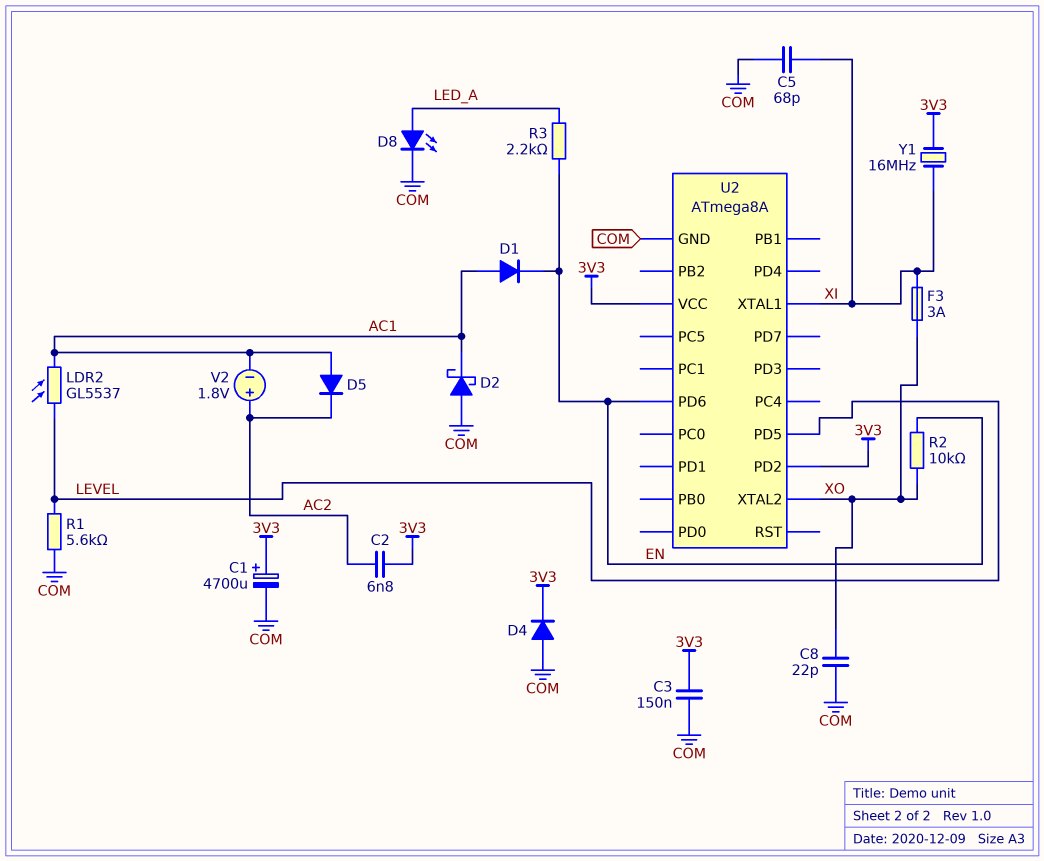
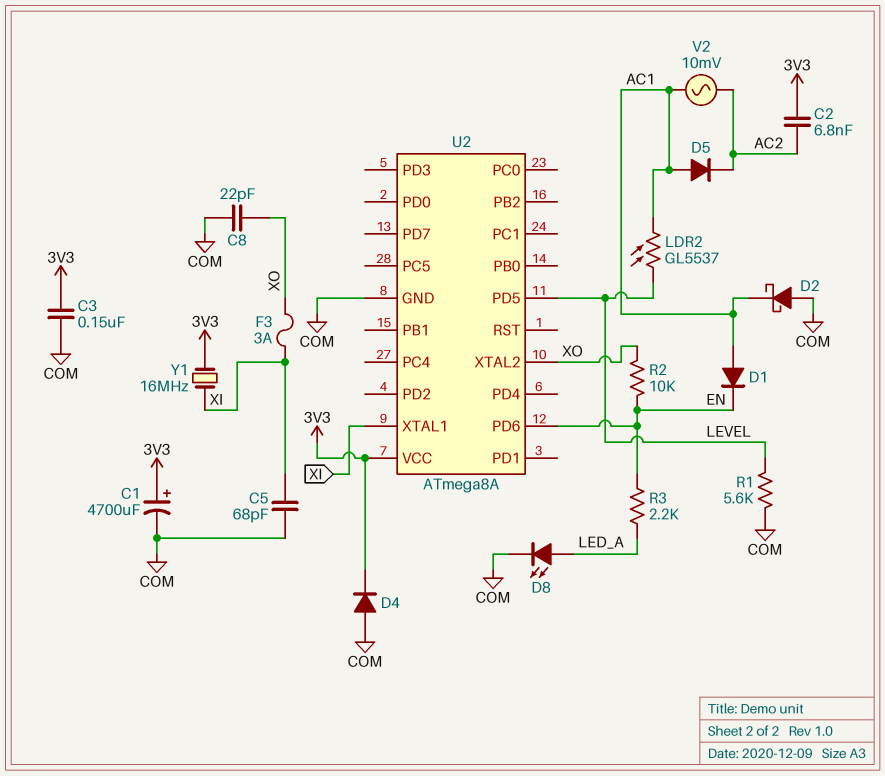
U2 pin PD2: 3V3 -> none
V2: 1.8V (plus AC2, minus AC1) -> AC 10mV (AC1, AC2)

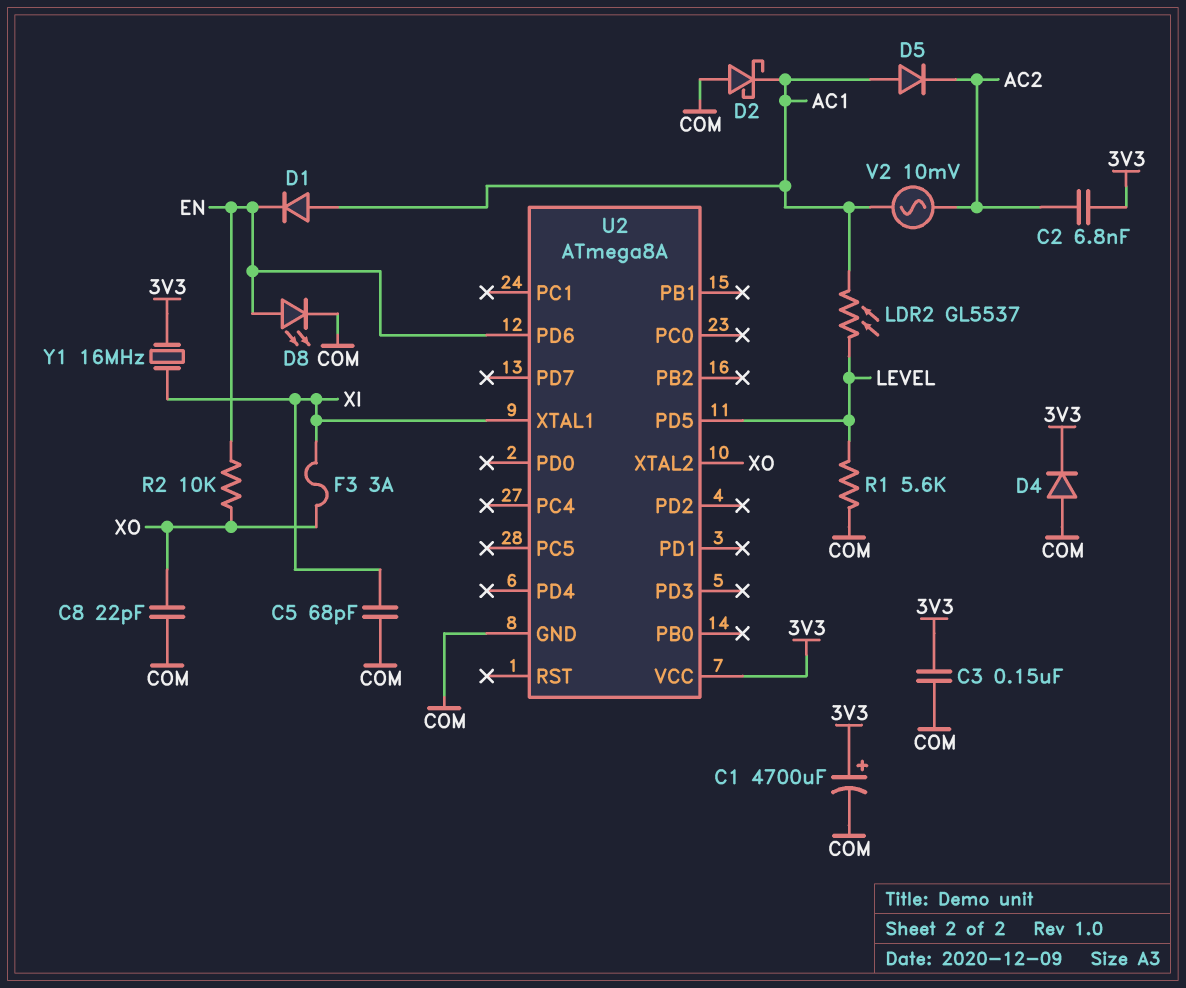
D8: LED (A LED_A, K COM) -> LED (A EN, K COM)
R3: 2.2k (EN, LED_A) -> none

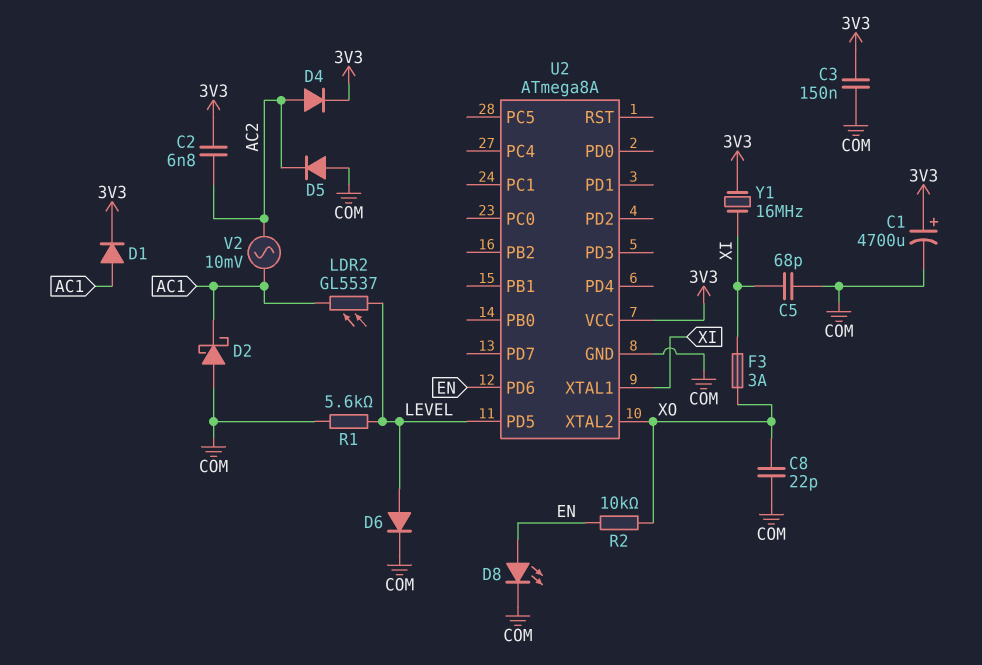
D1: diode (A AC1, K EN) -> diode (A AC1, K 3V3)
D4: diode (A COM, K 3V3) -> diode (A AC2, K 3V3)
D5: diode (A AC1, K AC2) -> diode (A COM, K AC2)
D6: none -> diode (A LEVEL, K COM)

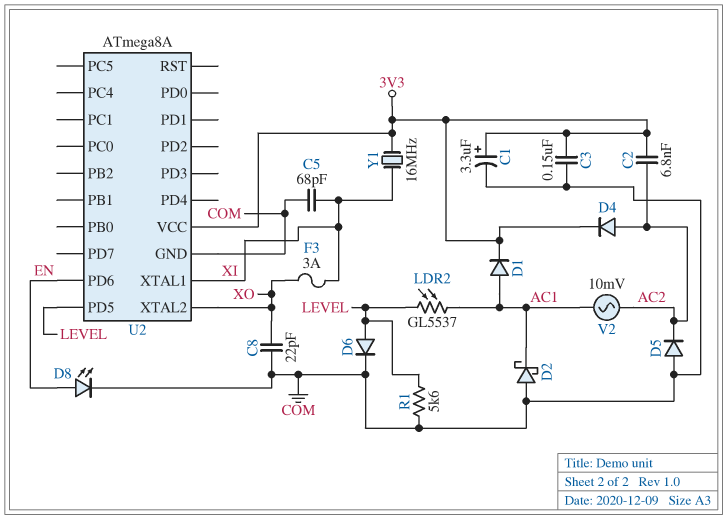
C1: 4700uF (plus 3V3, minus COM) -> 3.3uF (plus 3V3, minus COM)
R2: 10k (EN, XO) -> none

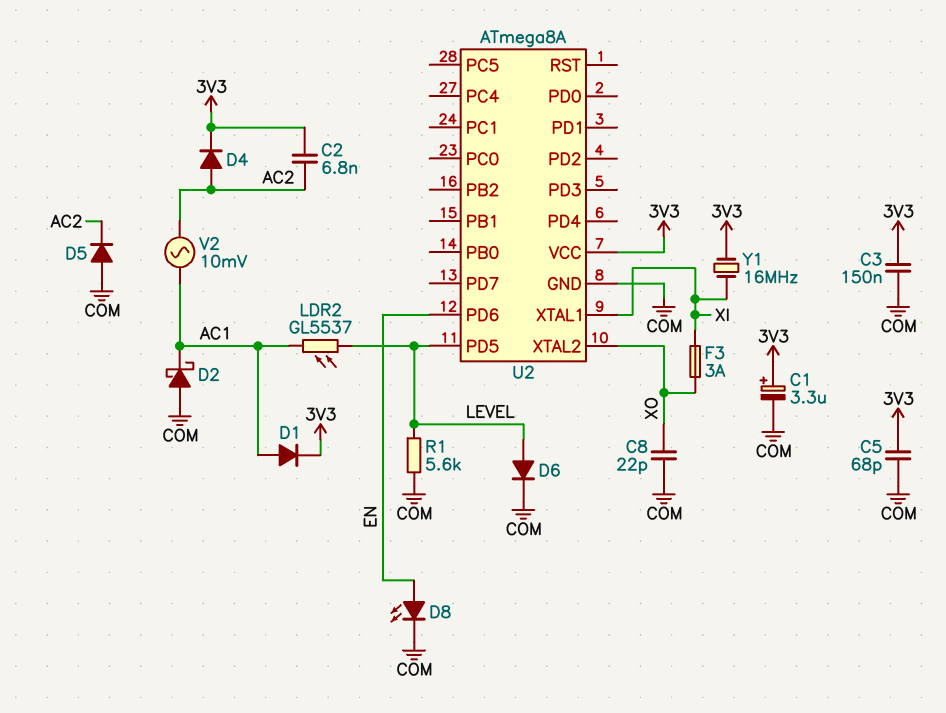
C5: 68pF (COM, XI) -> 68pF (3V3, COM)

